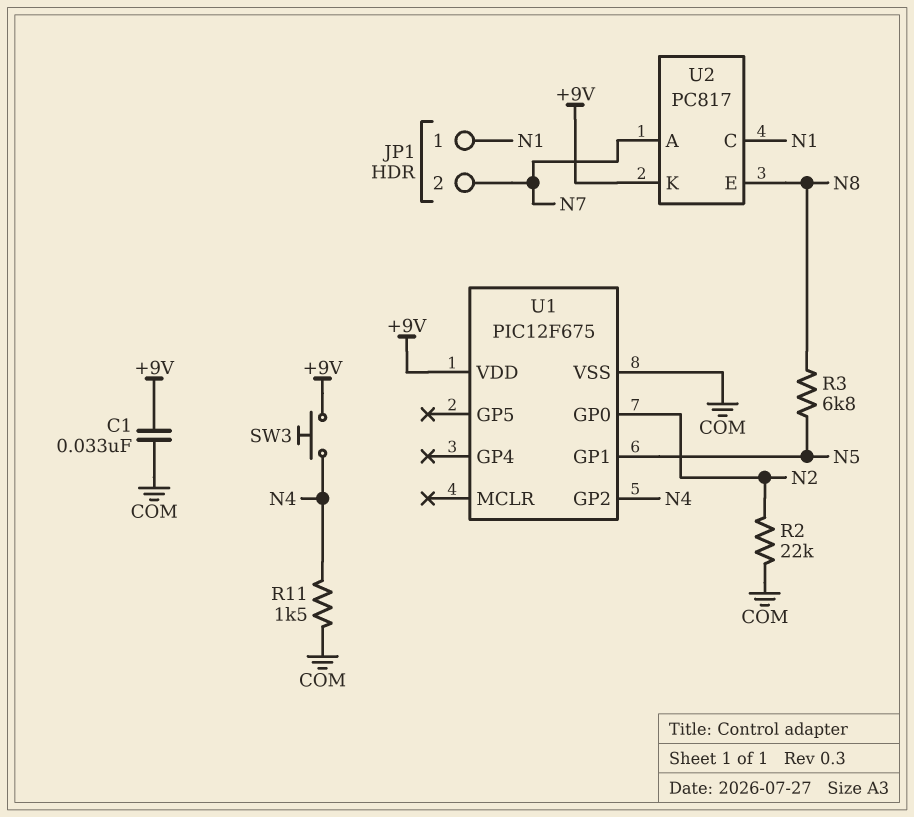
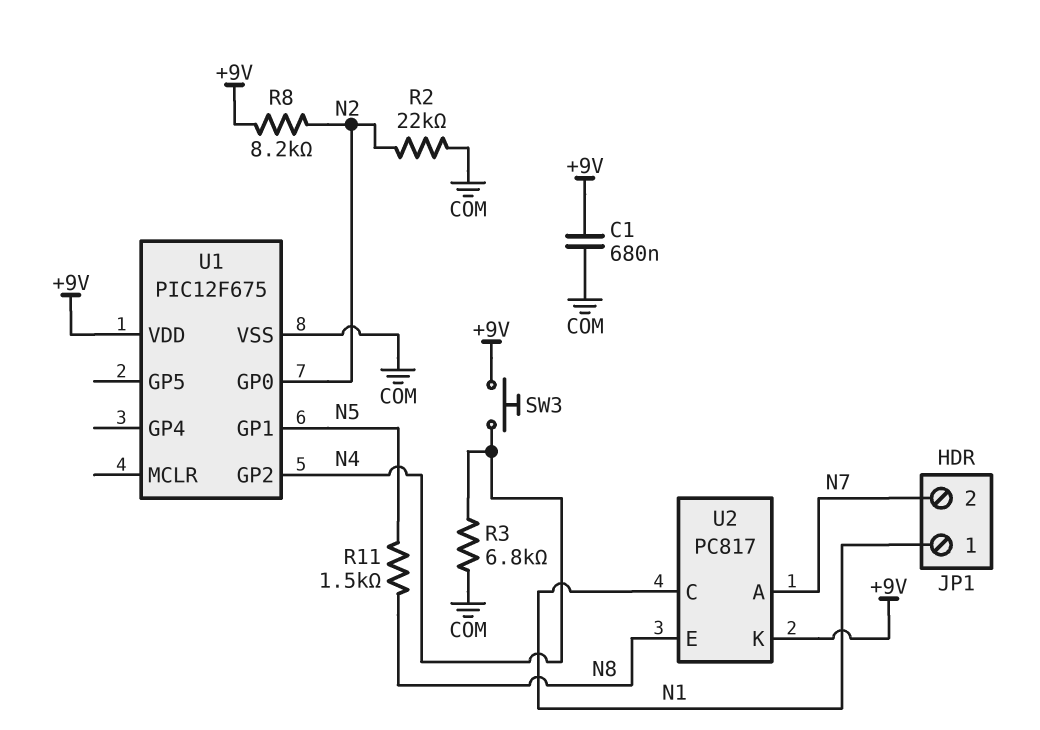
C1: 33nF (+9V, COM) -> 680nF (+9V, COM)
R3: 6.8k (N5, N8) -> 6.8k (COM, N4)
R8: none -> 8.2k (+9V, N2)
R11: 1.5k (COM, N4) -> 1.5k (N5, N8)

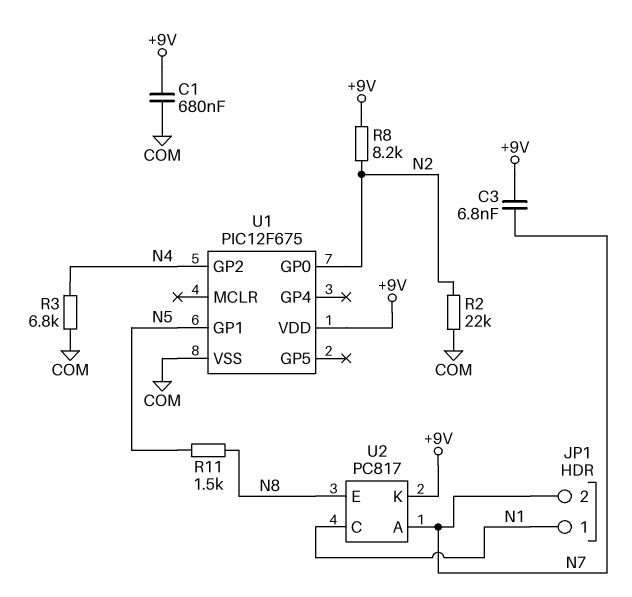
C3: none -> 6.8nF (+9V, N7)
SW3: button (+9V, N4) -> none

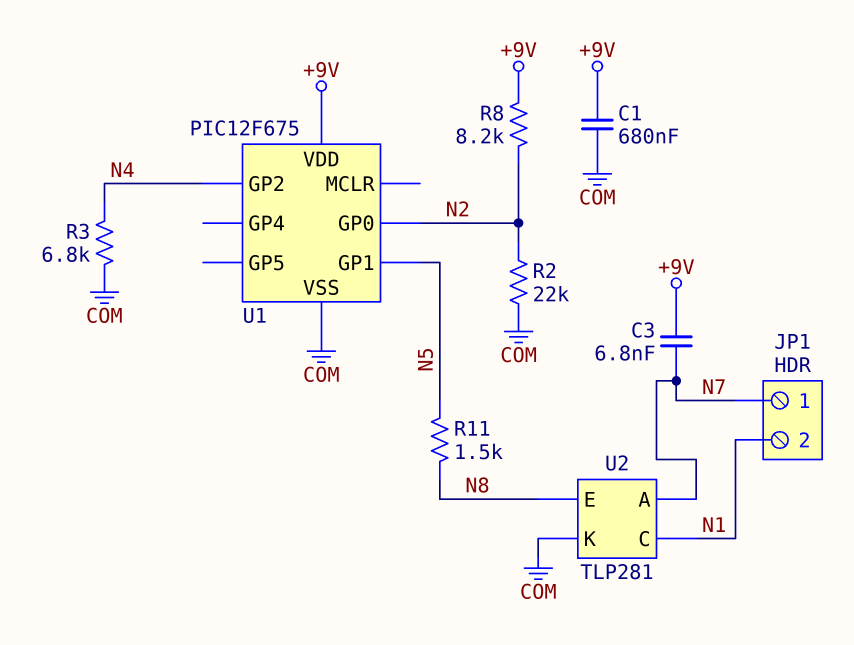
JP1 pin 1: N1 -> N7
JP1 pin 2: N7 -> N1
U2: PC817 -> TLP281
U2 pin K: +9V -> COM

